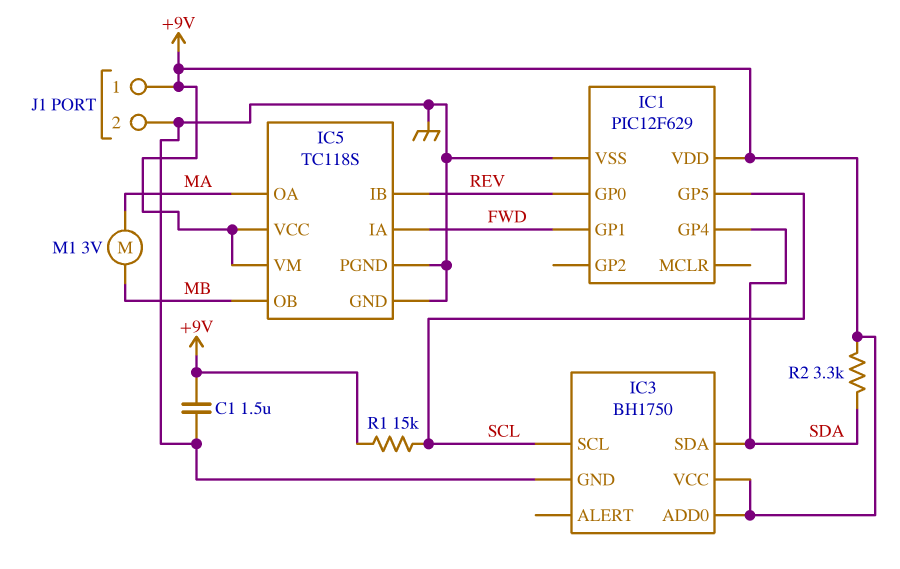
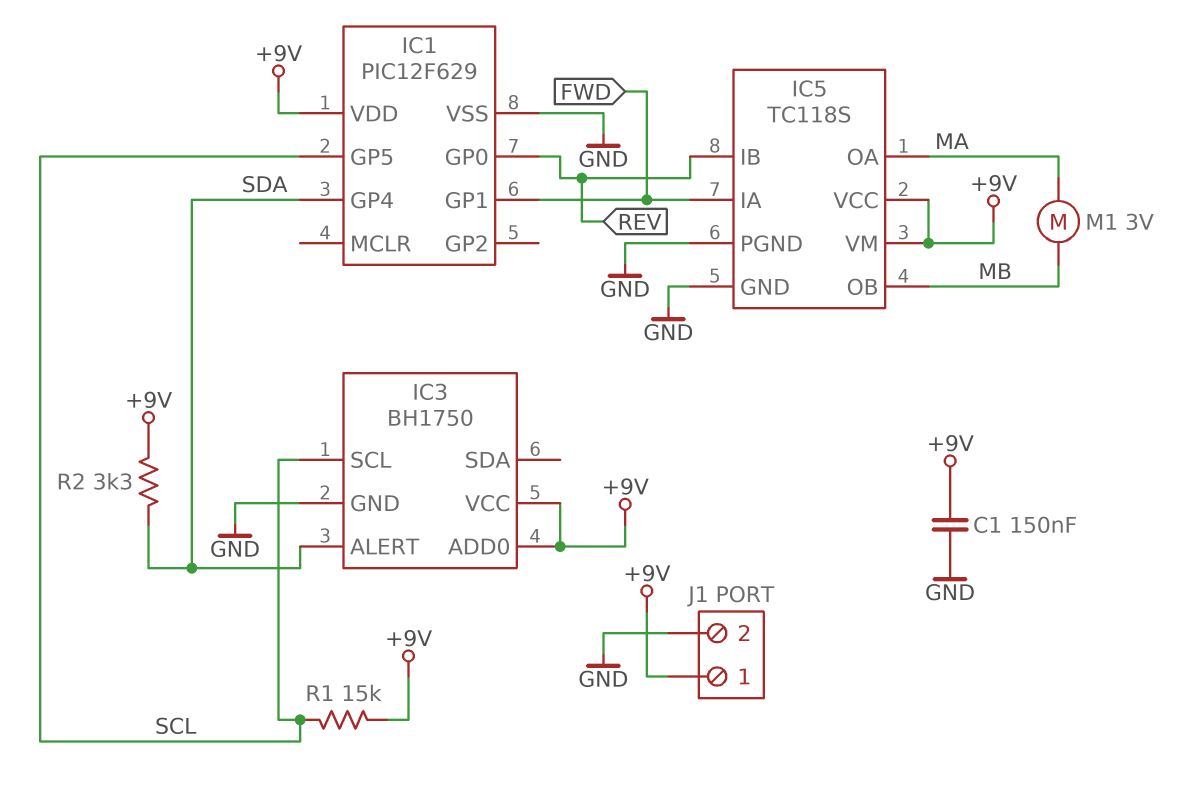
C1: 1.5uF (+9V, GND) -> 150nF (+9V, GND)
IC3 pin ALERT: none -> SDA
IC3 pin SDA: SDA -> none

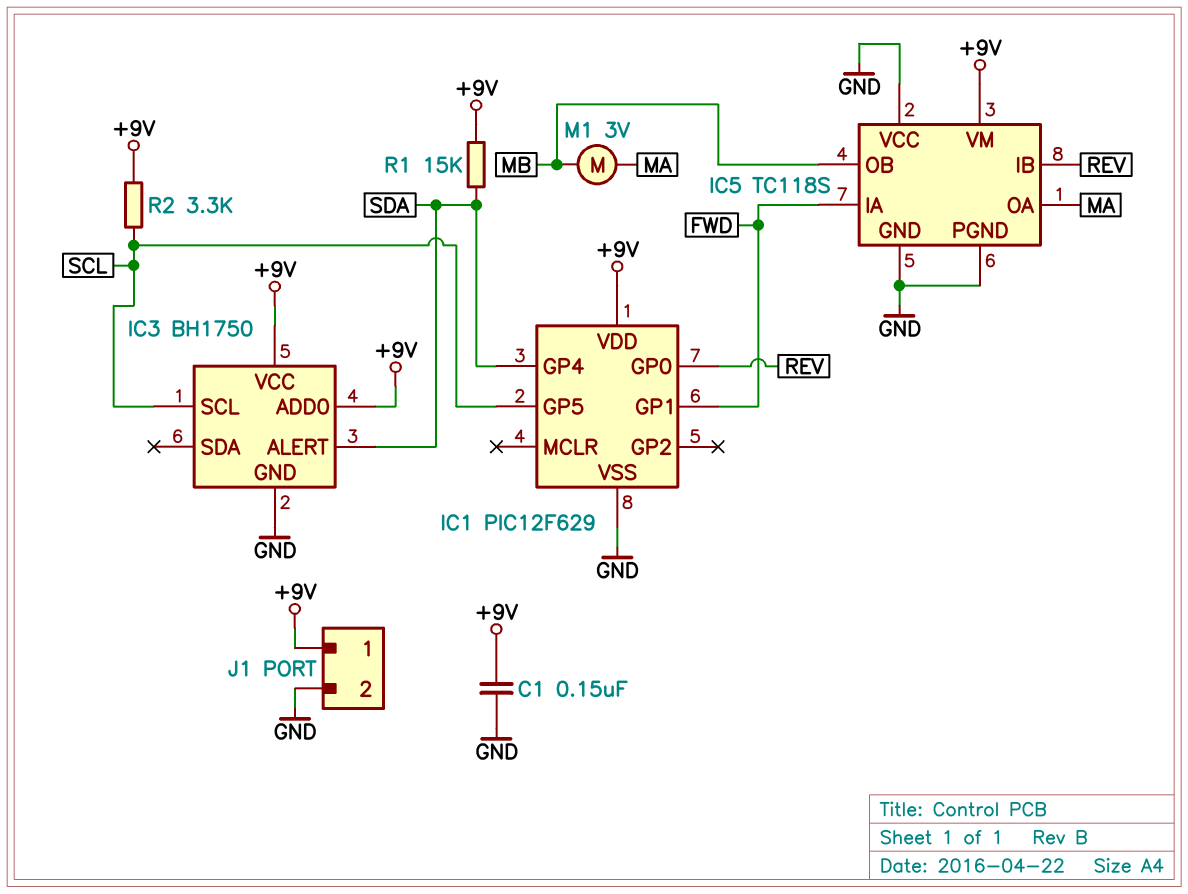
IC5 pin VCC: +9V -> GND
R1: 15k (+9V, SCL) -> 15k (+9V, SDA)
R2: 3.3k (+9V, SDA) -> 3.3k (+9V, SCL)

